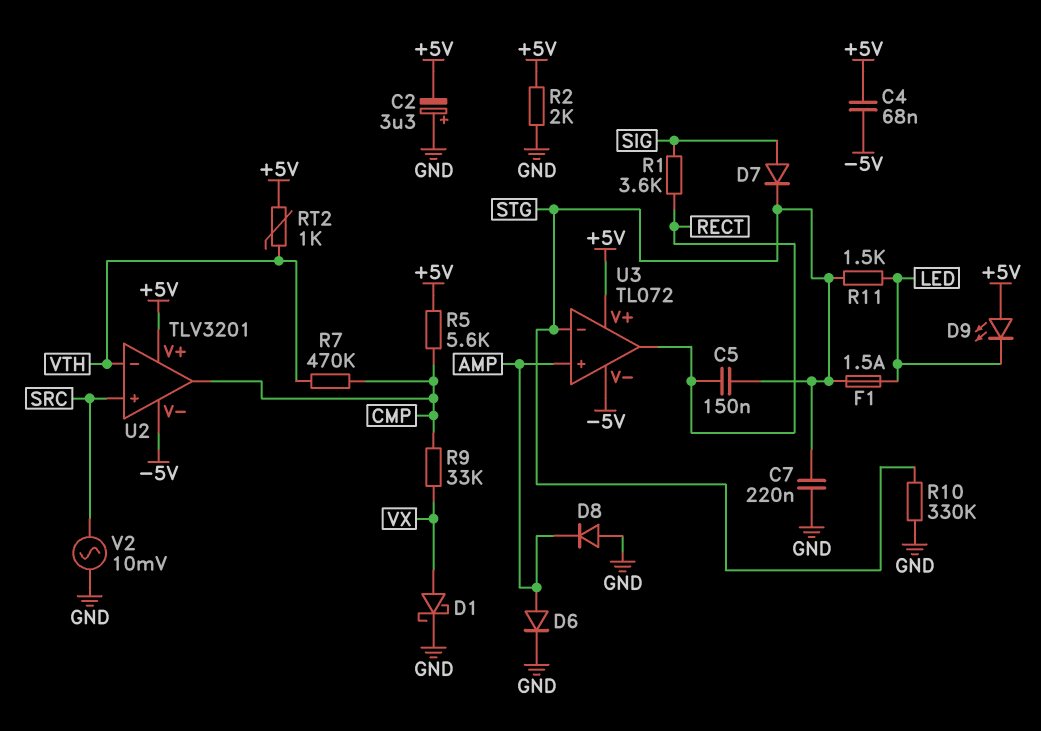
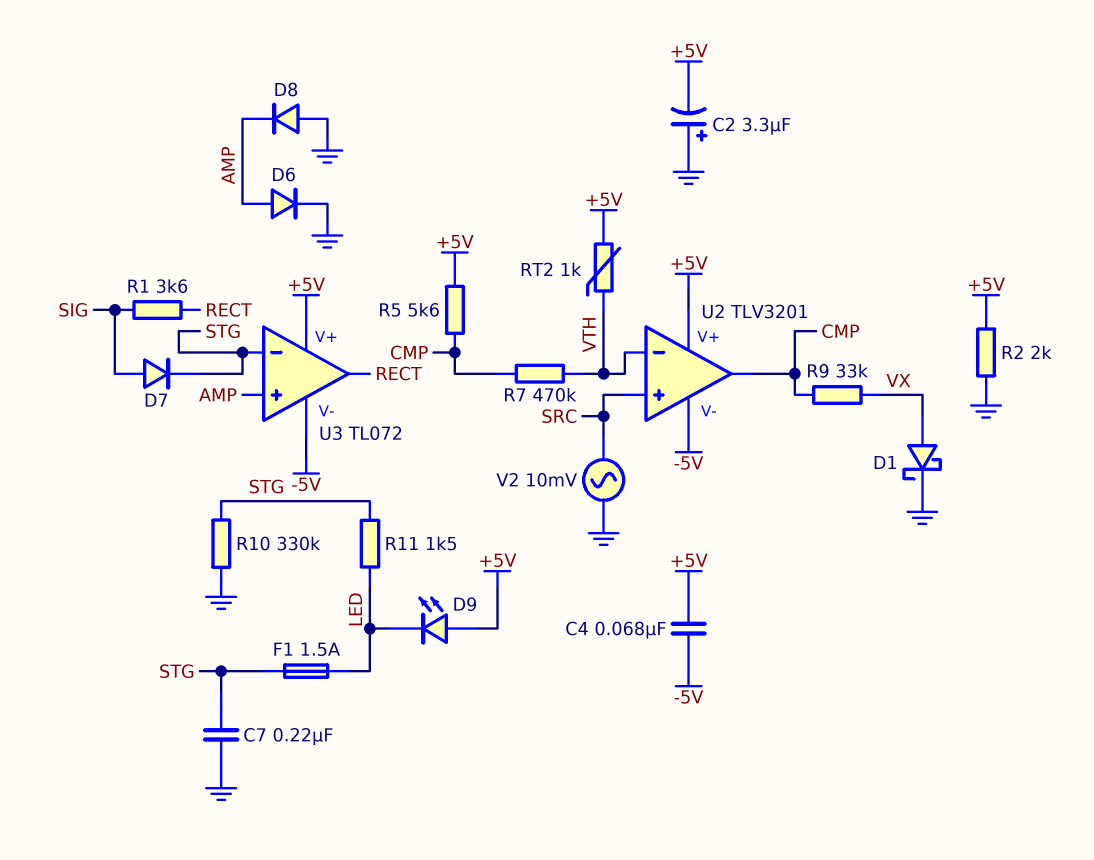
C5: 150nF (RECT, STG) -> none

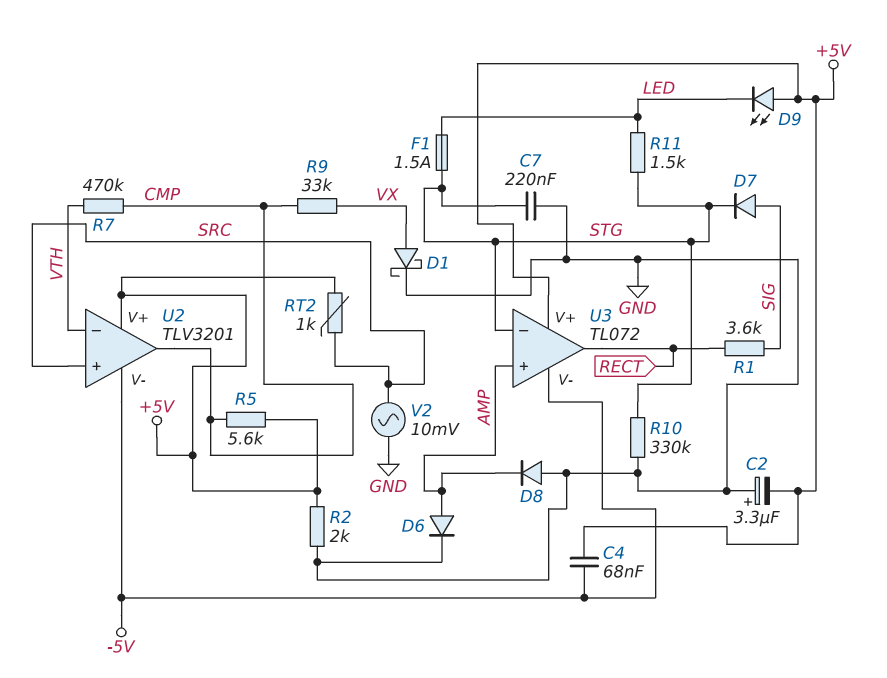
RT2: 1k (+5V, VTH) -> 1k (+5V, SRC)

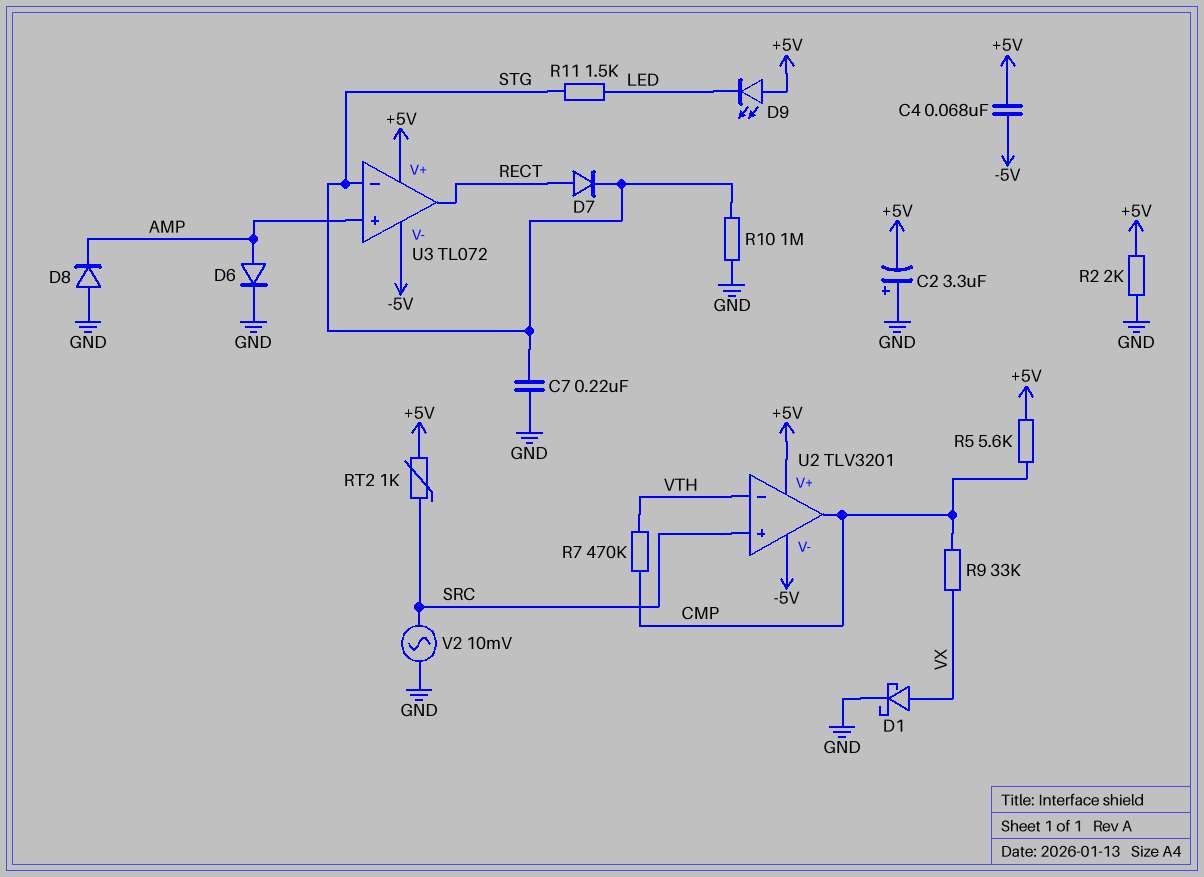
D7: diode (A SIG, K STG) -> diode (A RECT, K STG)
F1: 1.5A (LED, STG) -> none
R1: 3.6k (RECT, SIG) -> none
R10: 330k (GND, STG) -> 1M (GND, STG)

